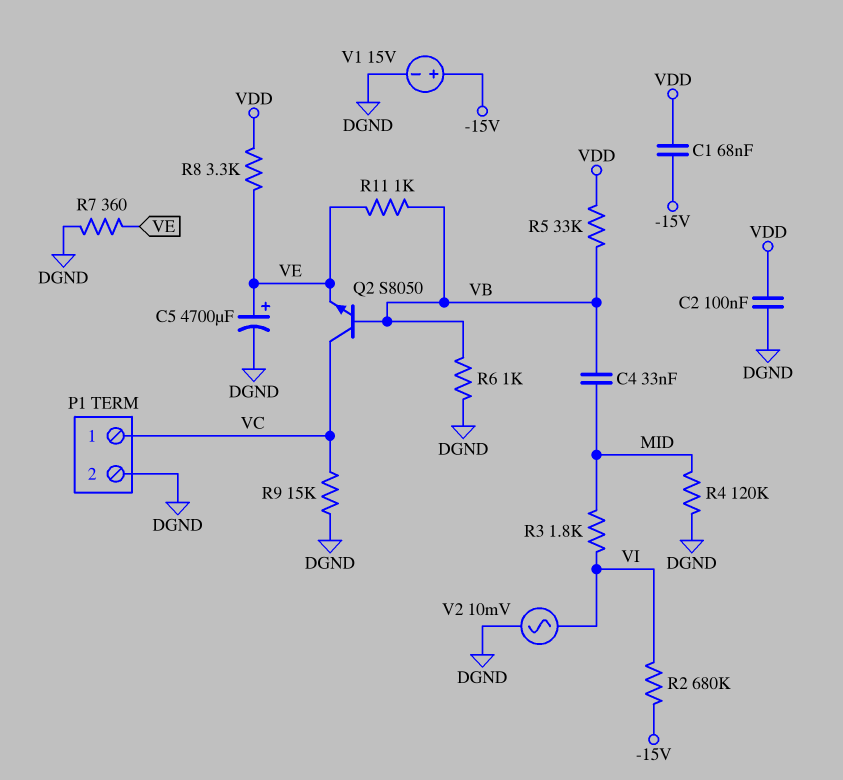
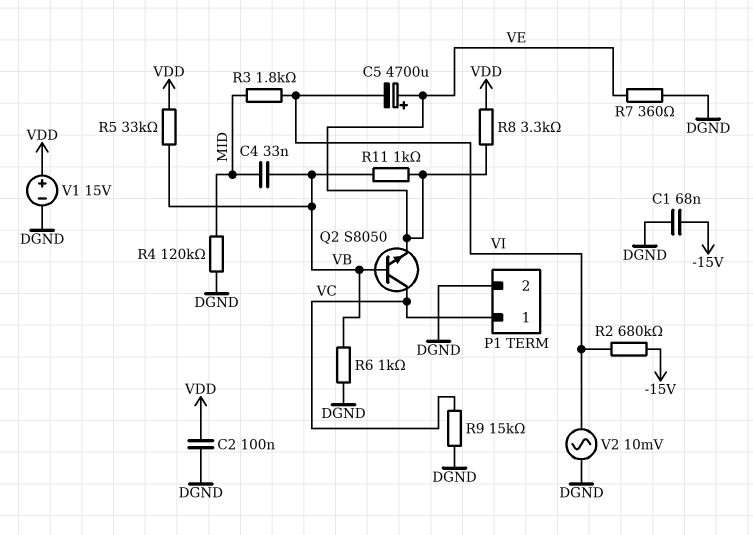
C1: 68nF (-15V, VDD) -> 68nF (-15V, DGND)
C5: 4700uF (plus VE, minus DGND) -> 4700uF (plus VE, minus VI)
V1: 15V (plus -15V, minus DGND) -> 15V (plus VDD, minus DGND)

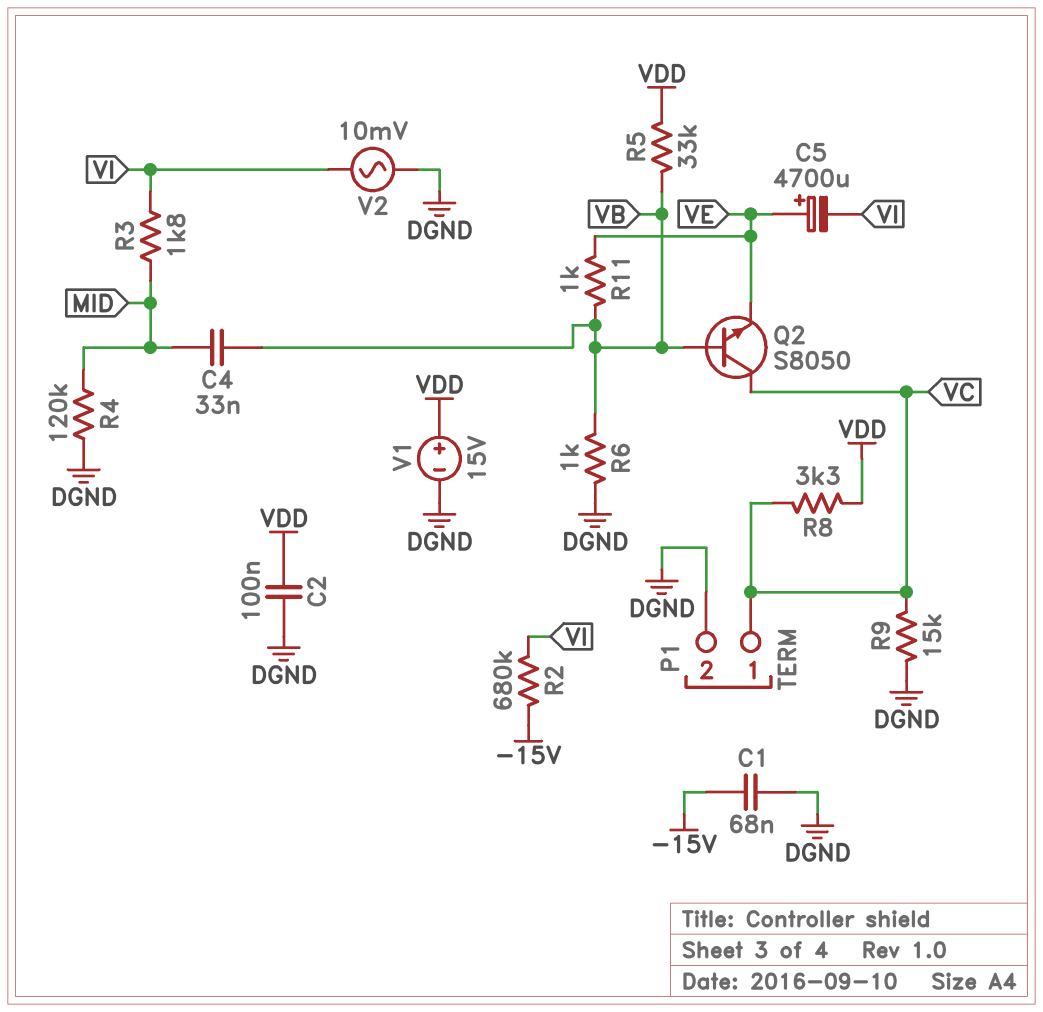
R7: 360 (DGND, VE) -> none
R8: 3.3k (VDD, VE) -> 3.3k (VC, VDD)

